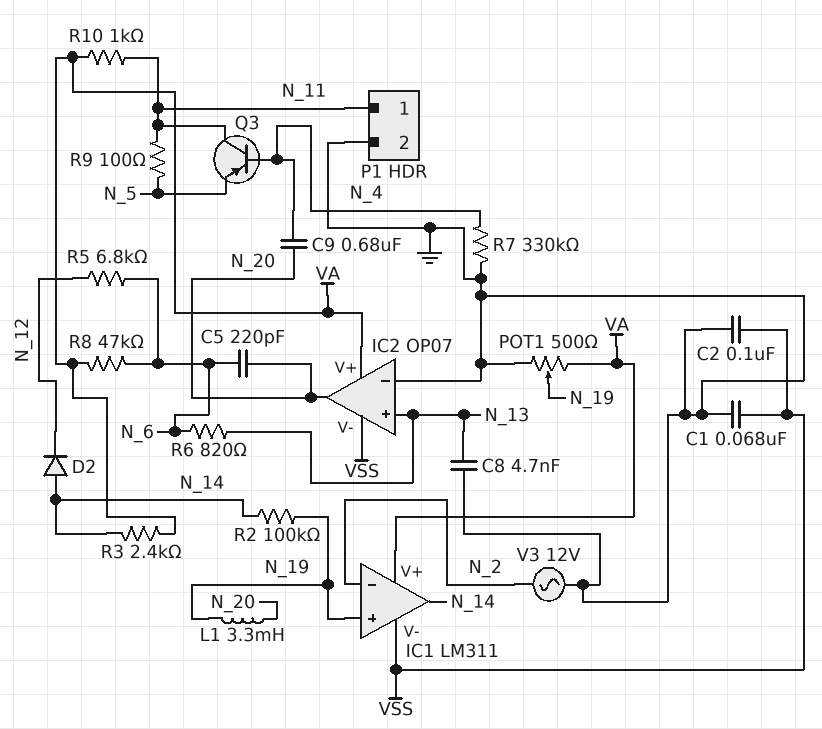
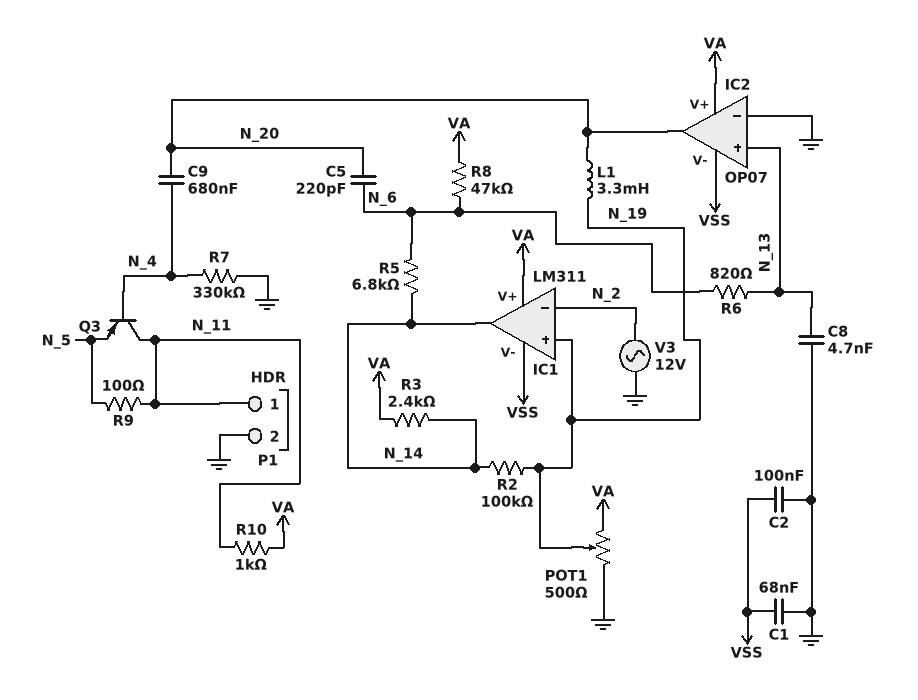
D2: diode (A N_14, K N_12) -> none
R5: 6.8k (N_6, N_12) -> 6.8k (N_6, N_14)

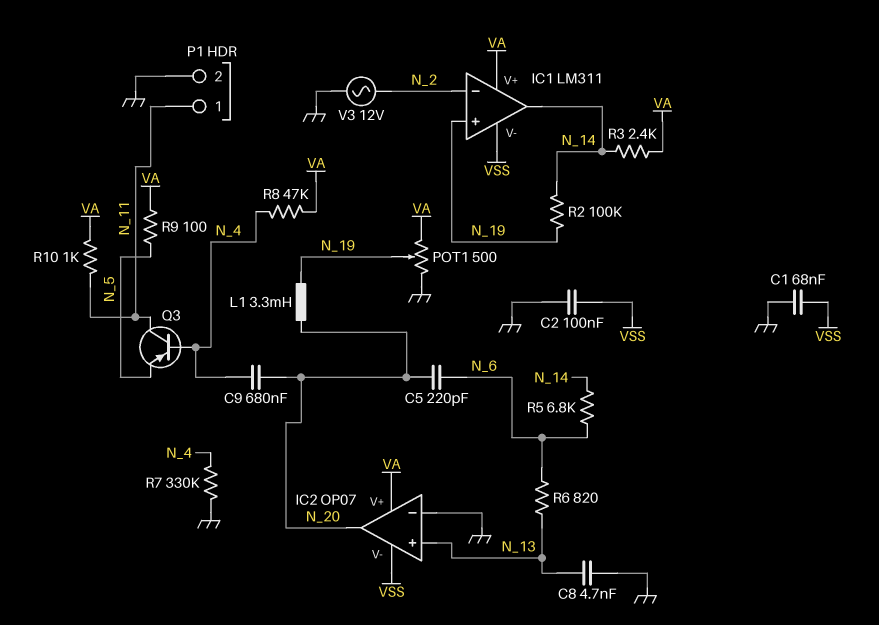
R8: 47k (N_6, VA) -> 47k (N_4, VA)
R9: 100 (N_5, N_11) -> 100 (N_5, VA)

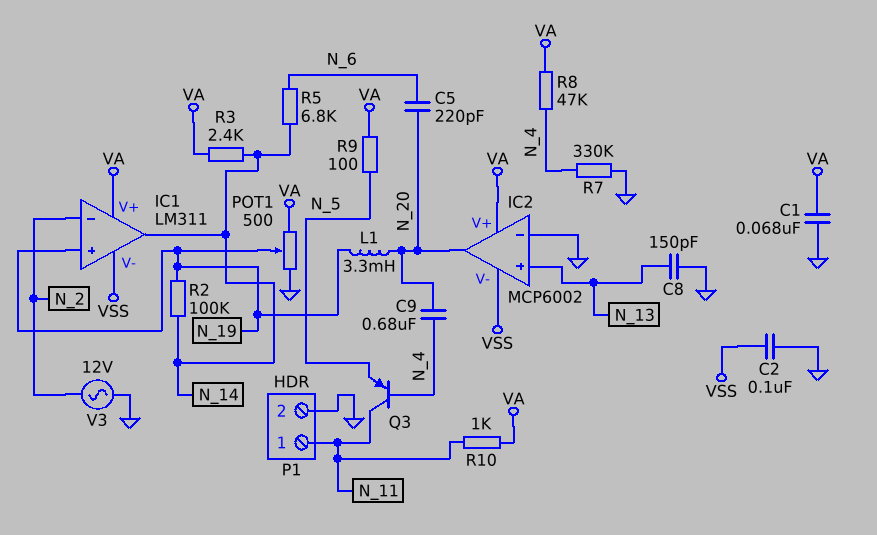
C1: 68nF (GND, VSS) -> 68nF (GND, VA)
C8: 4.7nF (GND, N_13) -> 150pF (GND, N_13)
IC2: OP07 -> MCP6002
R6: 820 (N_6, N_13) -> none

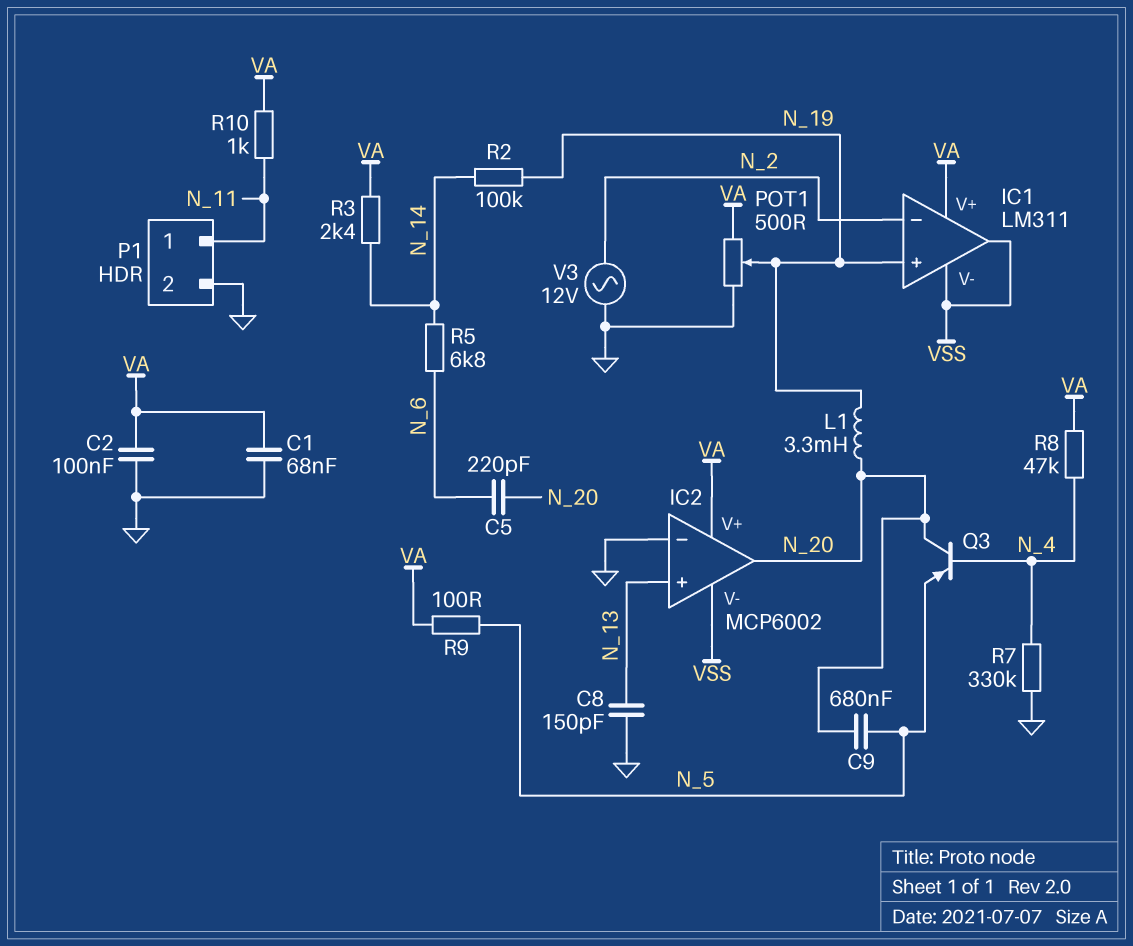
C2: 100nF (GND, VSS) -> 100nF (GND, VA)
C9: 680nF (N_4, N_20) -> 680nF (N_5, N_20)
IC1 pin out: N_14 -> VSS
Q3: PNP (B N_4, C N_11, E N_5) -> PNP (B N_4, C N_20, E N_5)

